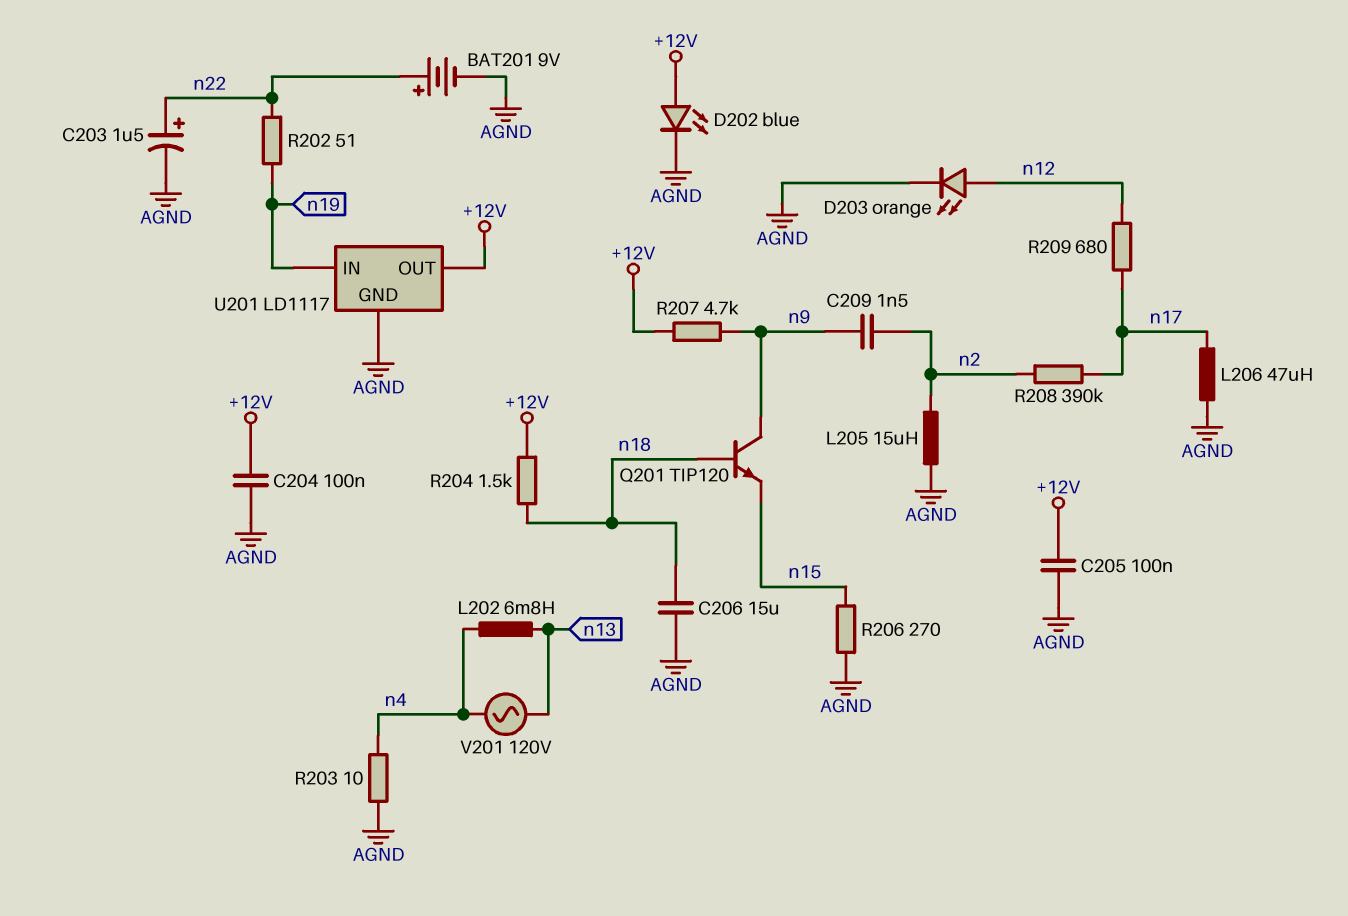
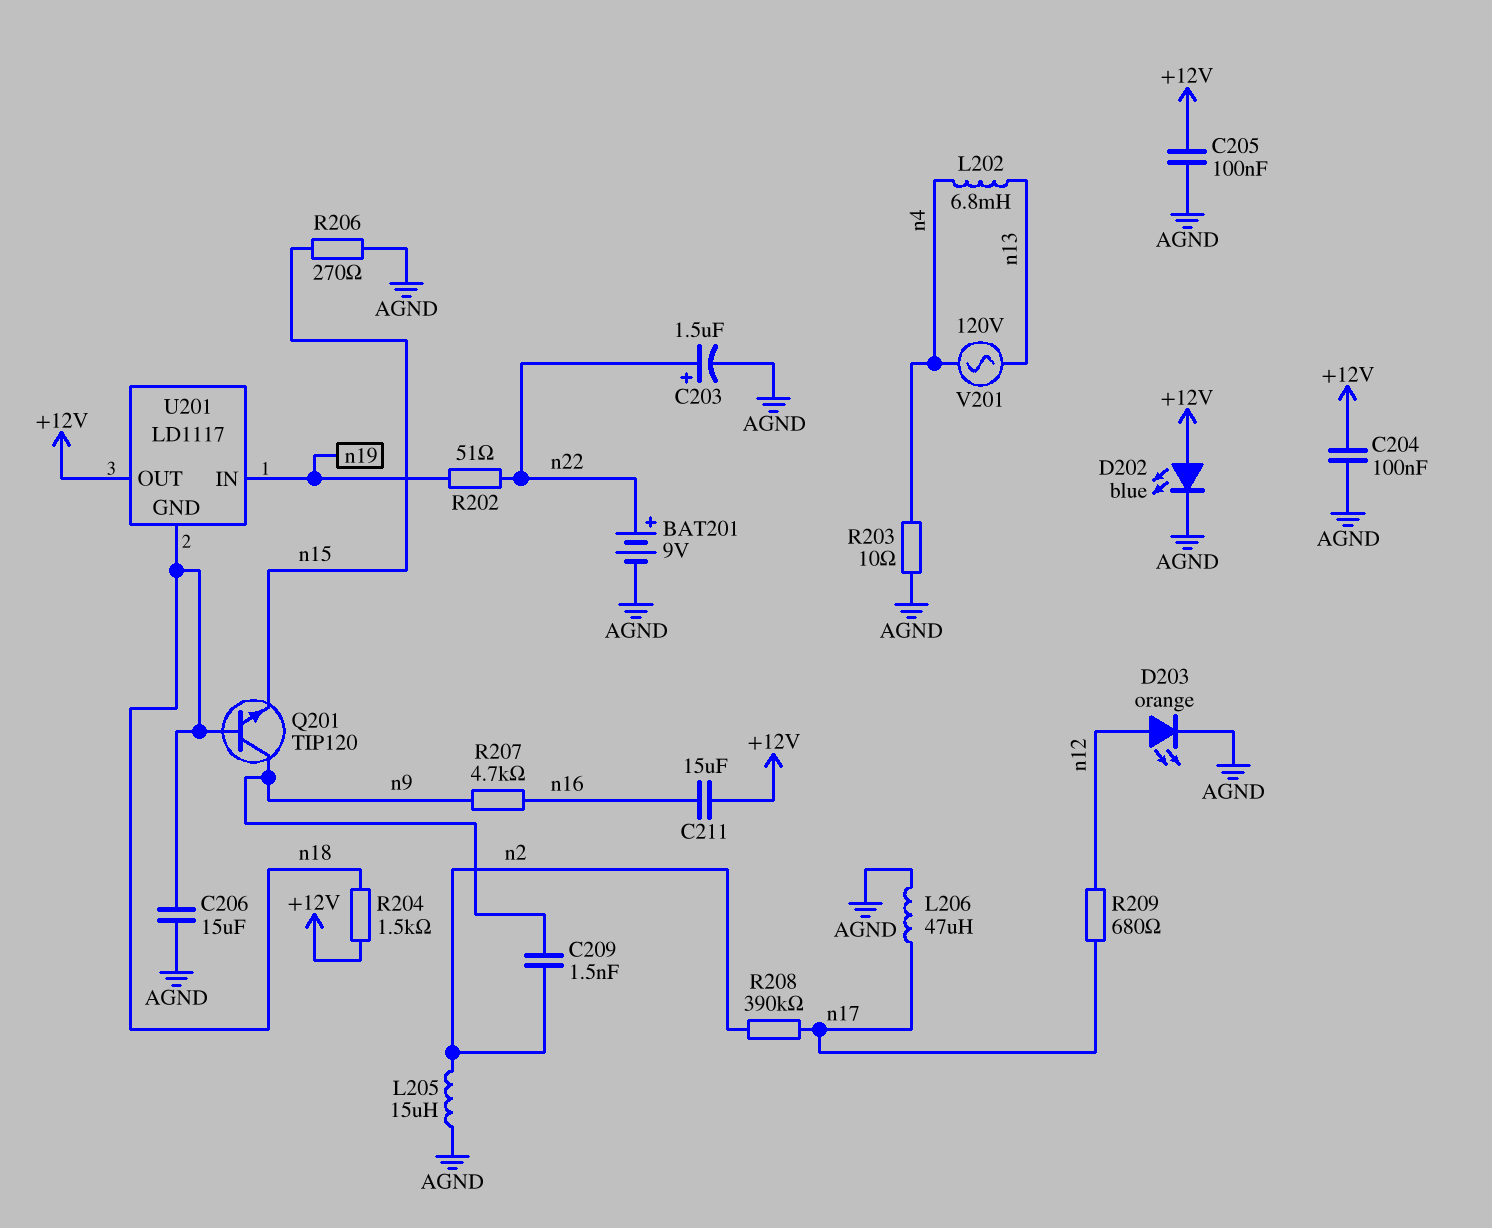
C211: none -> 15uF (+12V, n16)
R207: 4.7k (+12V, n9) -> 4.7k (n9, n16)
U201 pin GND: AGND -> n18

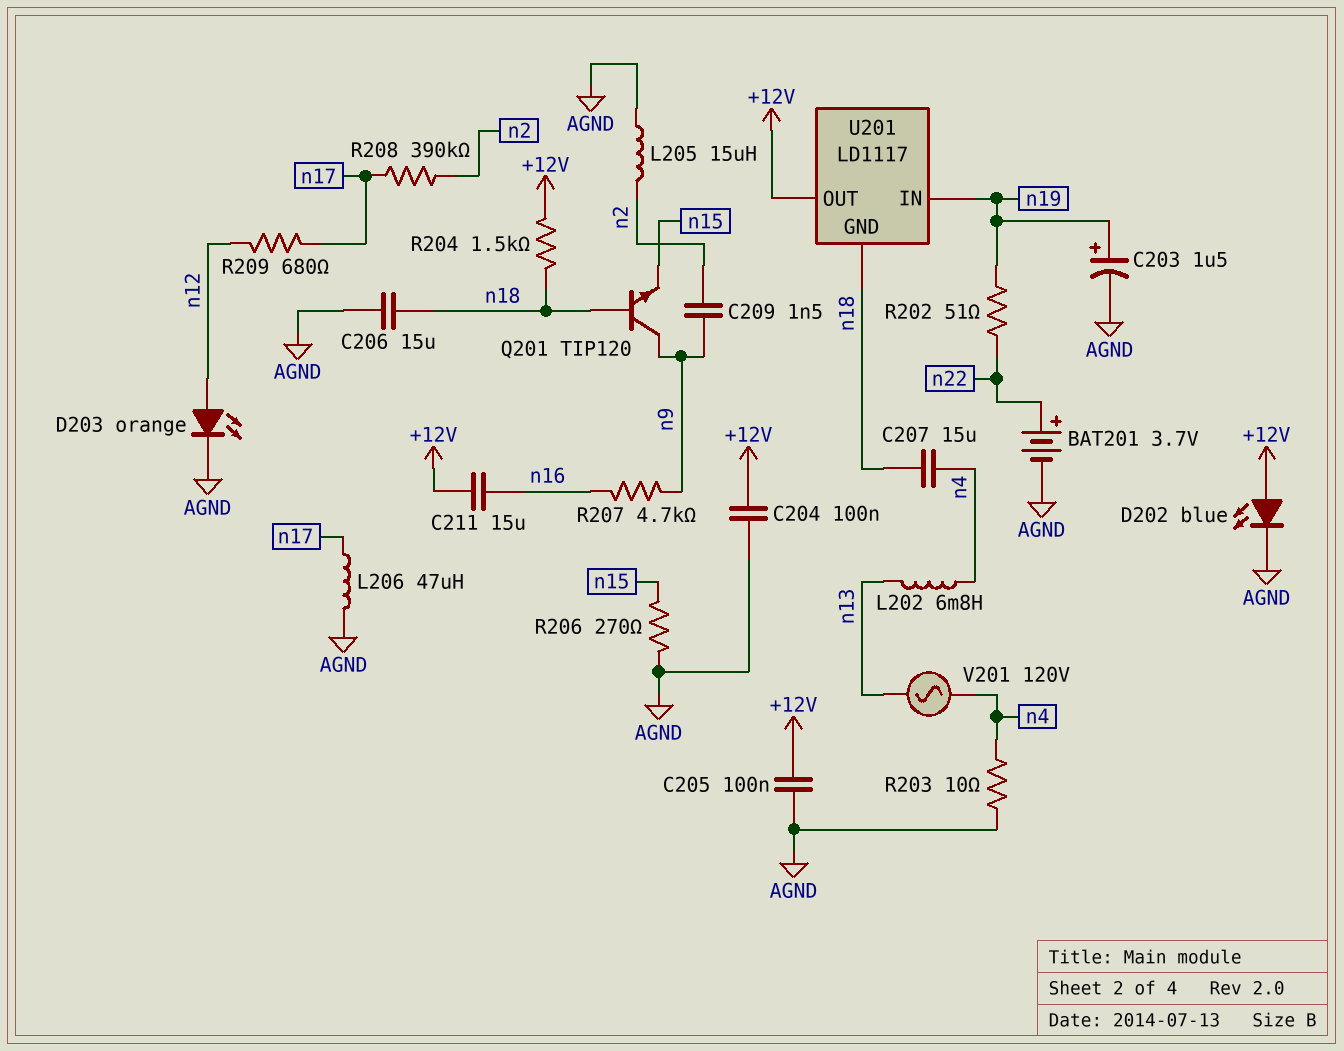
BAT201: 9V (plus n22, minus AGND) -> 3.7V (plus n22, minus AGND)
C203: 1.5uF (plus n22, minus AGND) -> 1.5uF (plus n19, minus AGND)
C207: none -> 15uF (n4, n18)

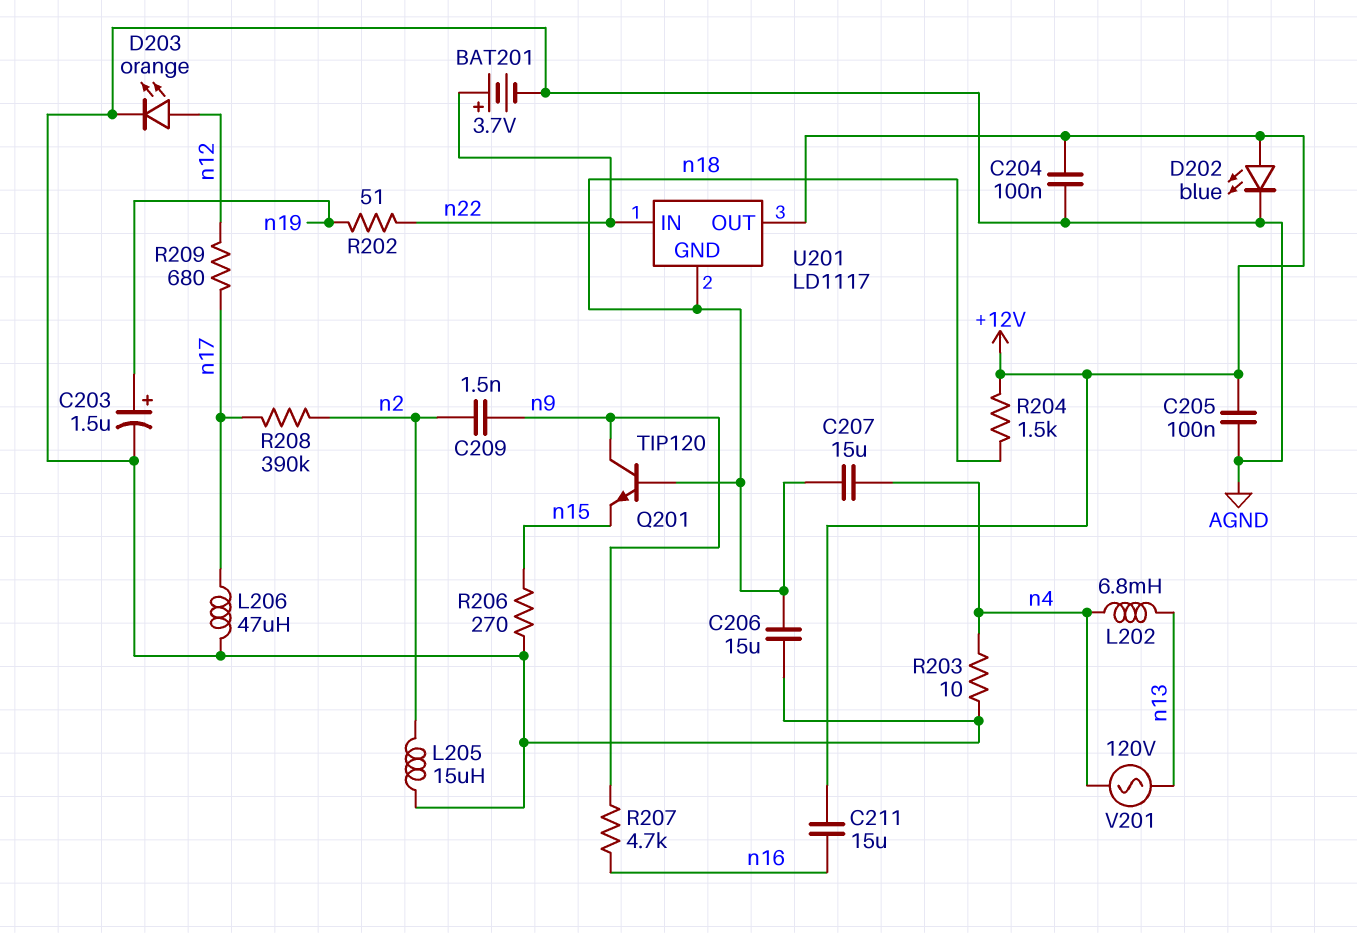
U201 pin IN: n19 -> n22

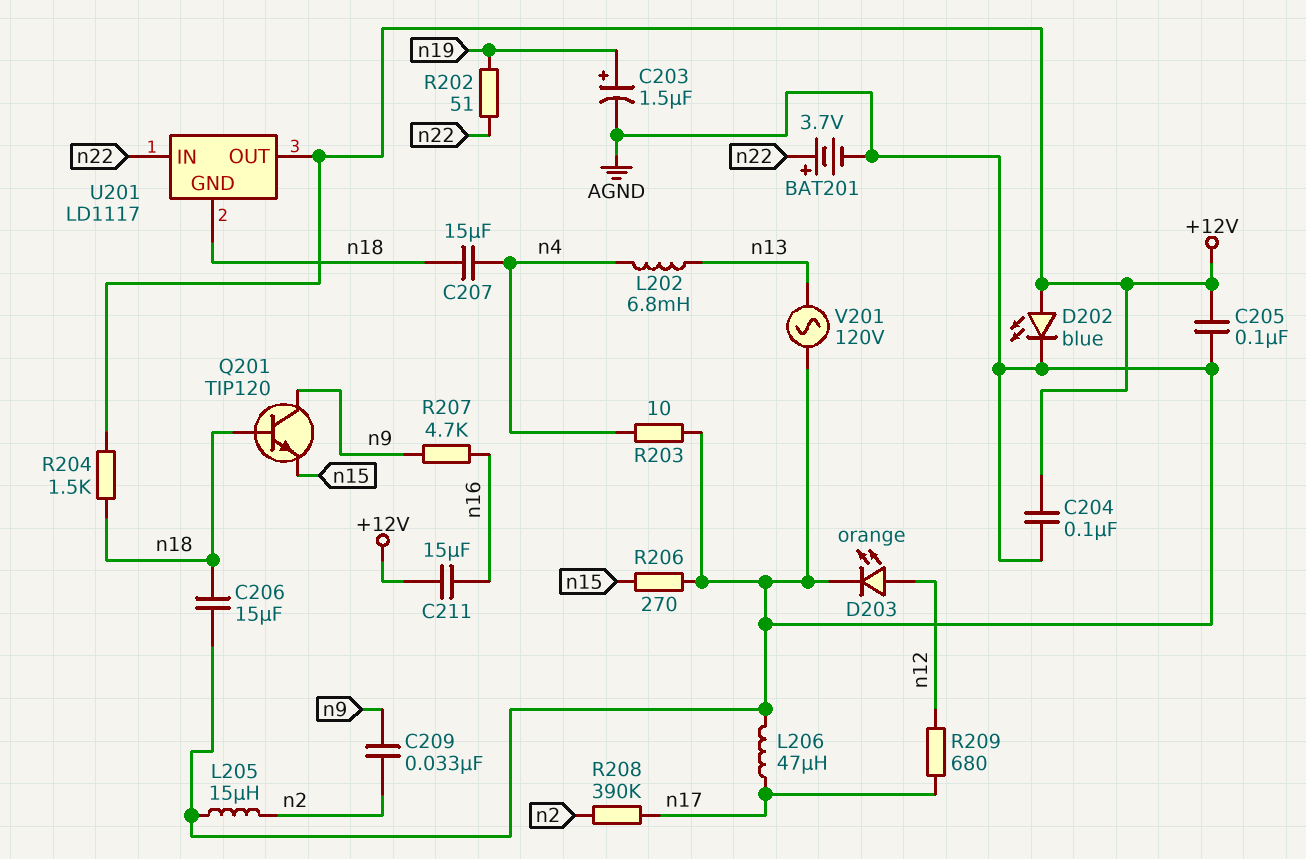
C209: 1.5nF (n2, n9) -> 33nF (n2, n9)
V201: AC 120V (n4, n13) -> AC 120V (AGND, n13)

